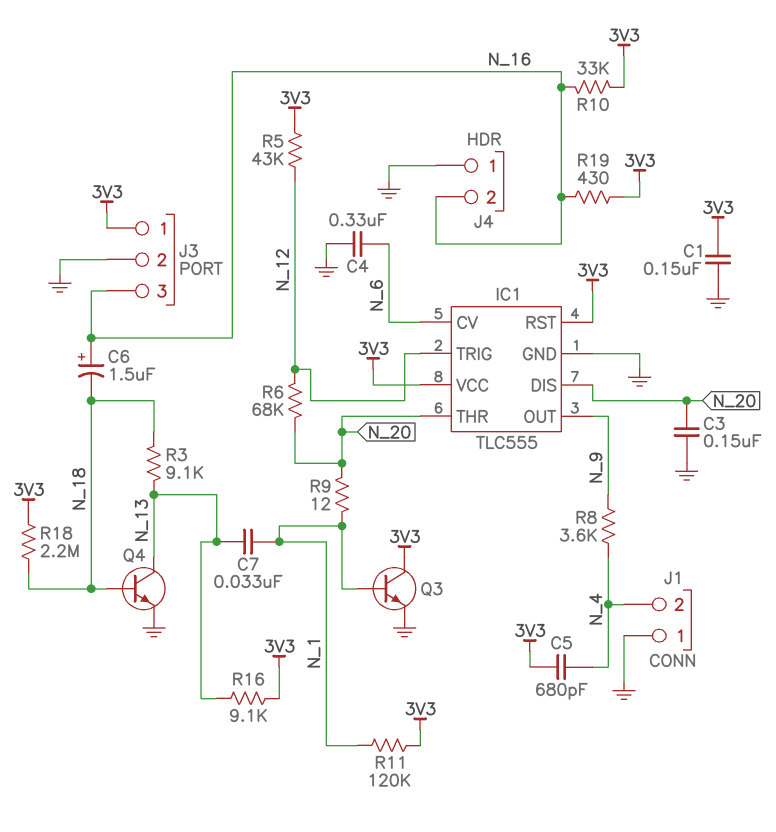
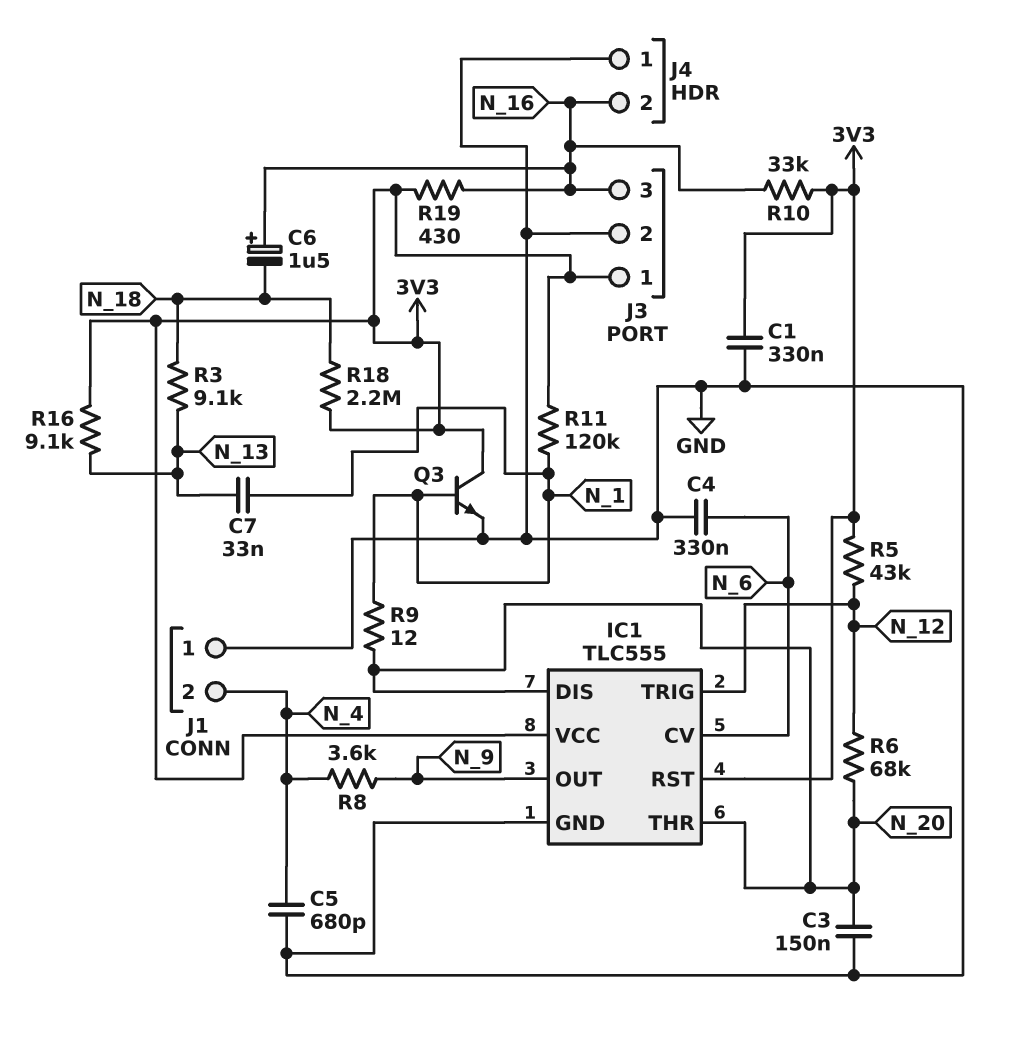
C1: 150nF (3V3, GND) -> 330nF (3V3, GND)
C5: 680pF (3V3, N_4) -> 680pF (GND, N_4)
Q4: NPN (B N_18, C N_13, E GND) -> none

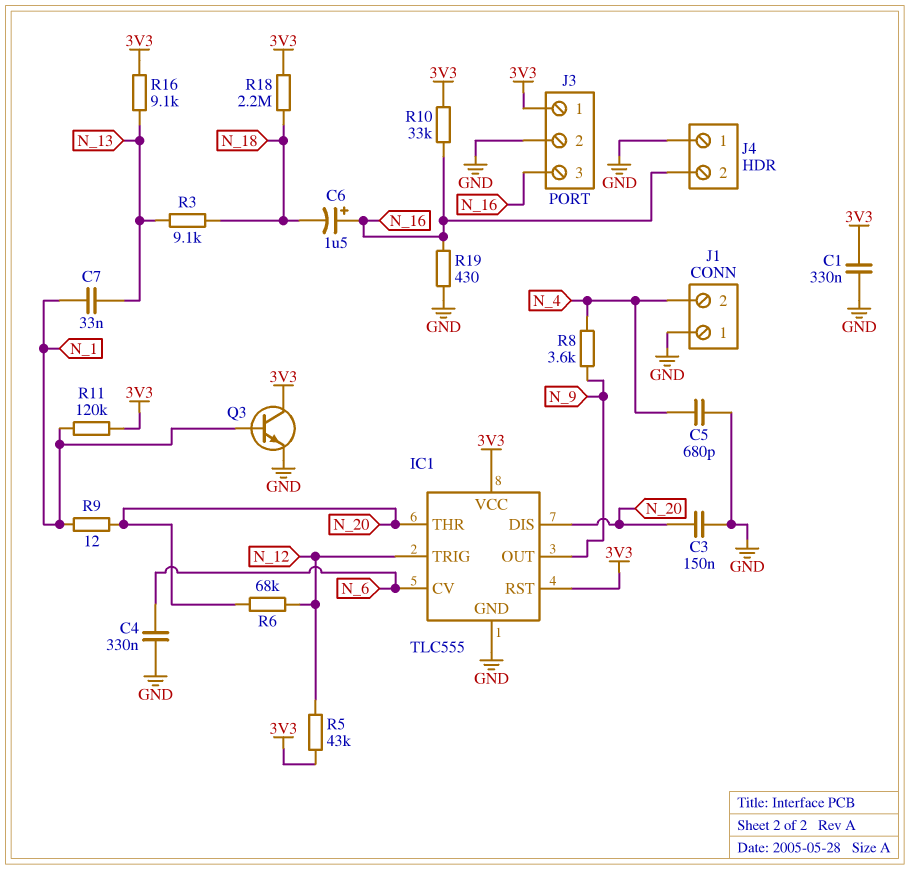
R19: 430 (3V3, N_16) -> 430 (GND, N_16)

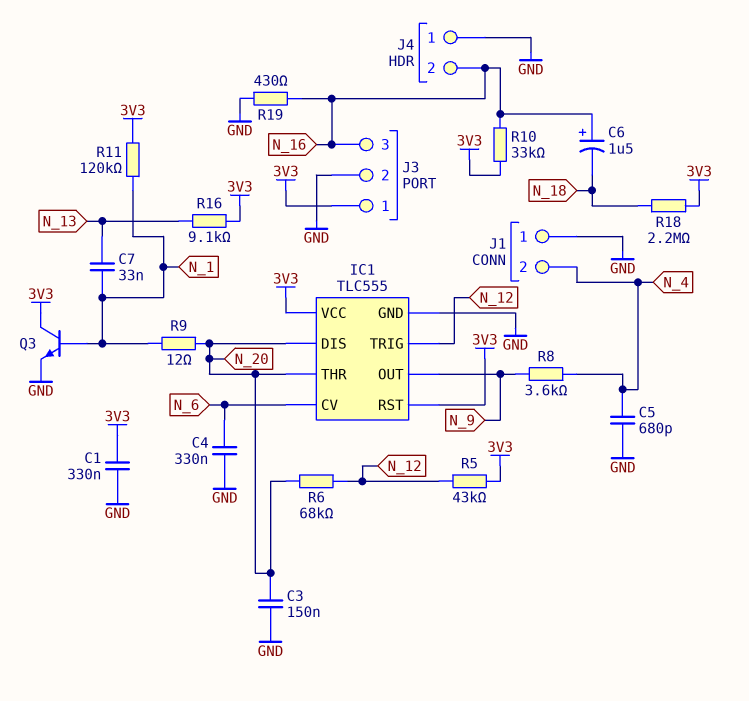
R3: 9.1k (N_13, N_18) -> none

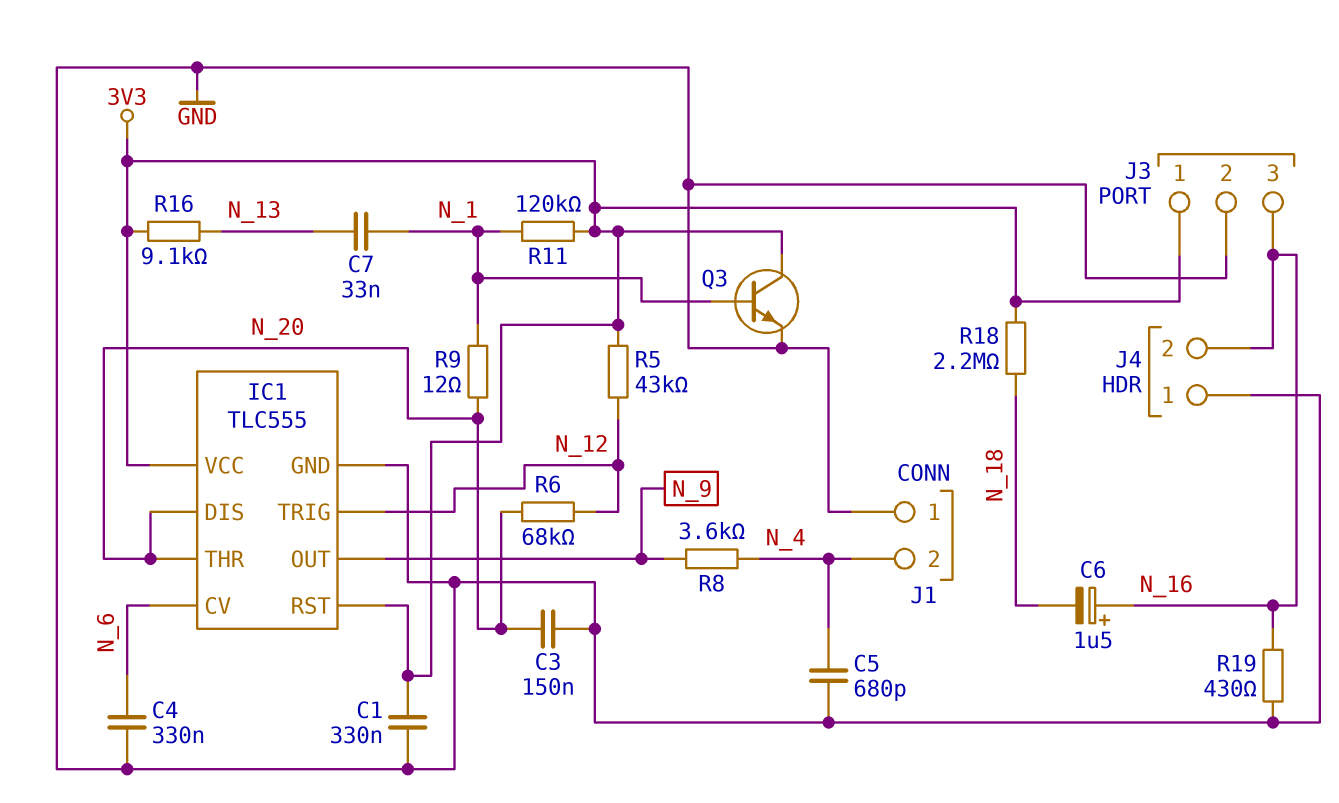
R10: 33k (3V3, N_16) -> none

